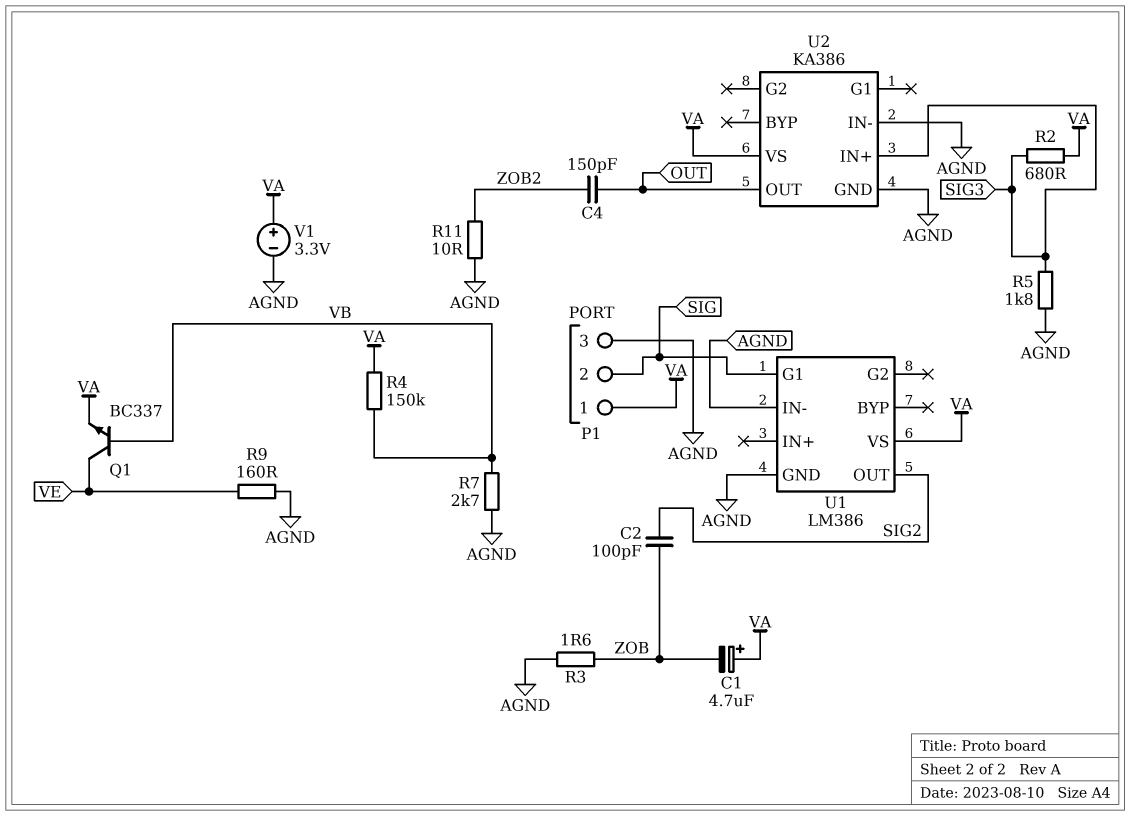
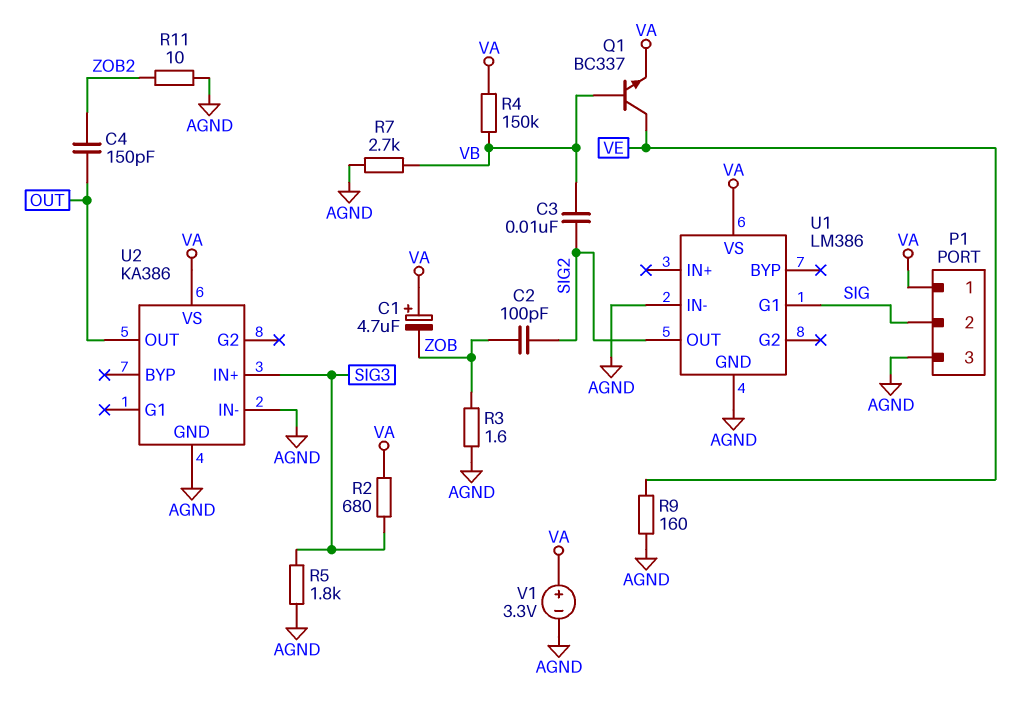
C3: none -> 10nF (SIG2, VB)

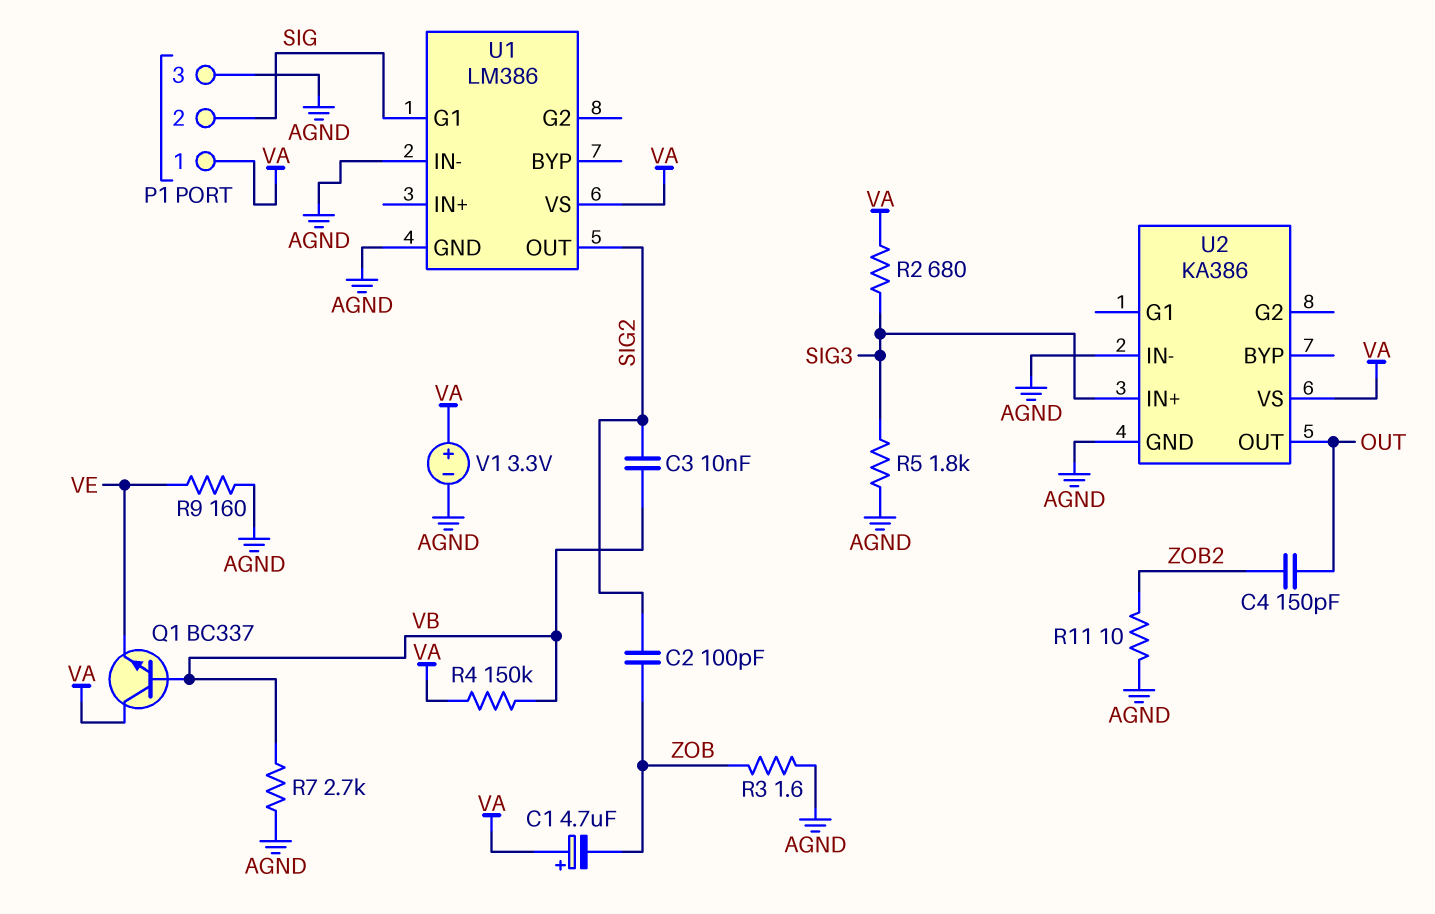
Q1: NPN BC337 (B VB, C VE, E VA) -> NPN BC337 (B VB, C VA, E VE)

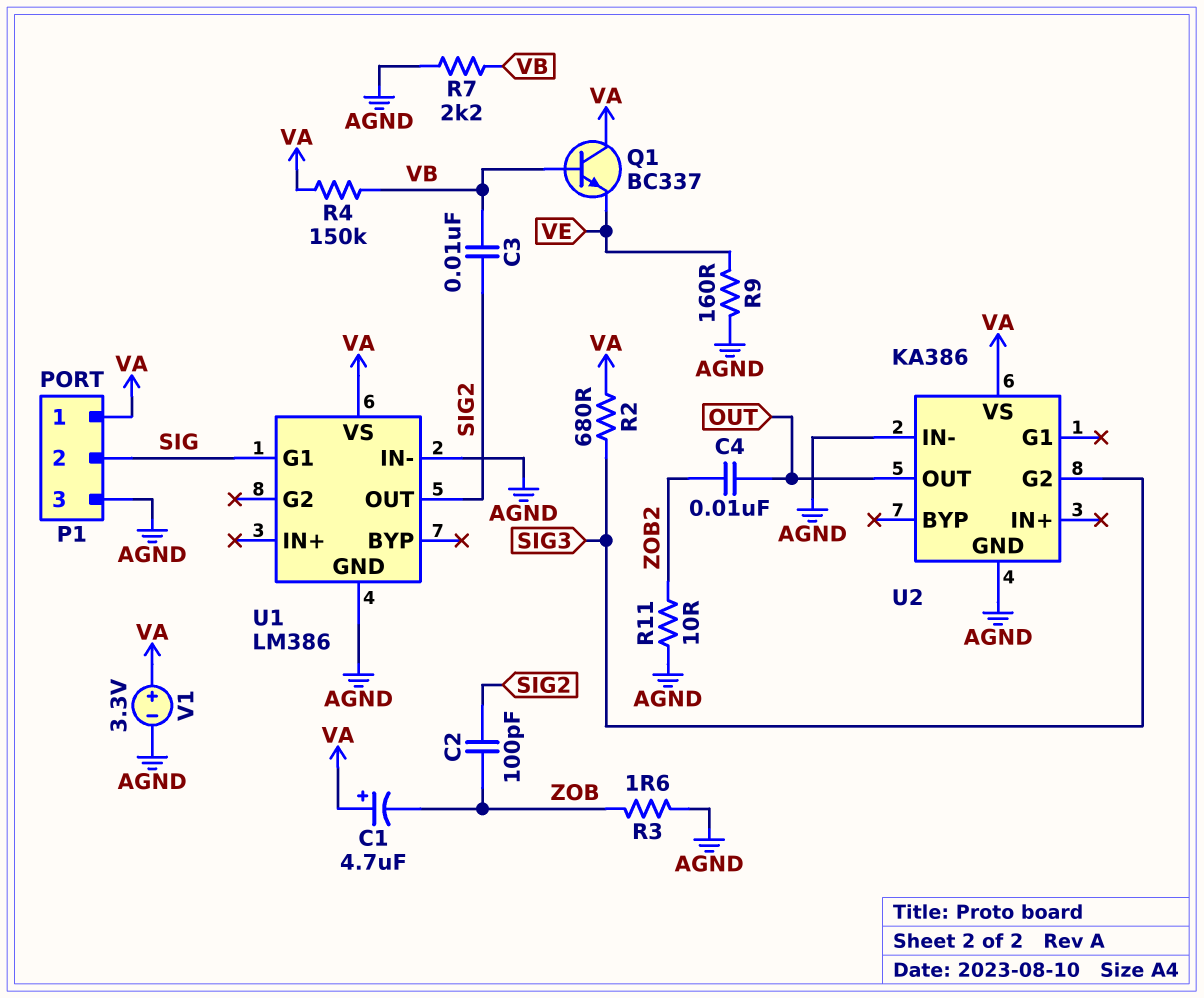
C4: 150pF (OUT, ZOB2) -> 10nF (OUT, ZOB2)
R5: 1.8k (AGND, SIG3) -> none
R7: 2.7k (AGND, VB) -> 2.2k (AGND, VB)
U2 pin G2: none -> SIG3
U2 pin IN+: SIG3 -> none

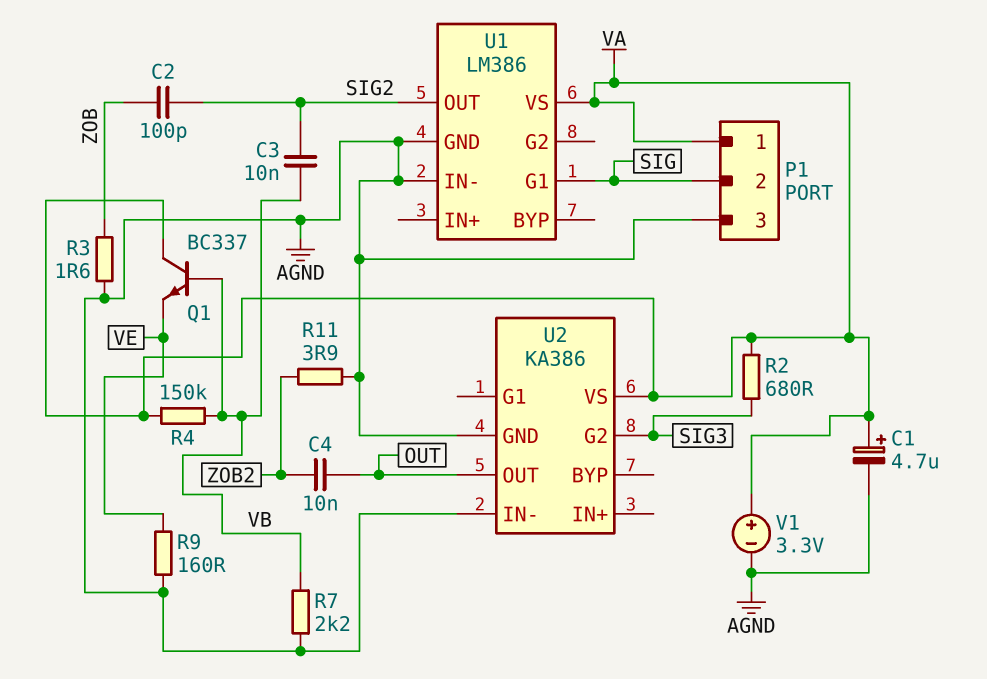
C1: 4.7uF (plus VA, minus ZOB) -> 4.7uF (plus VA, minus AGND)
R11: 10 (AGND, ZOB2) -> 3.9 (AGND, ZOB2)

